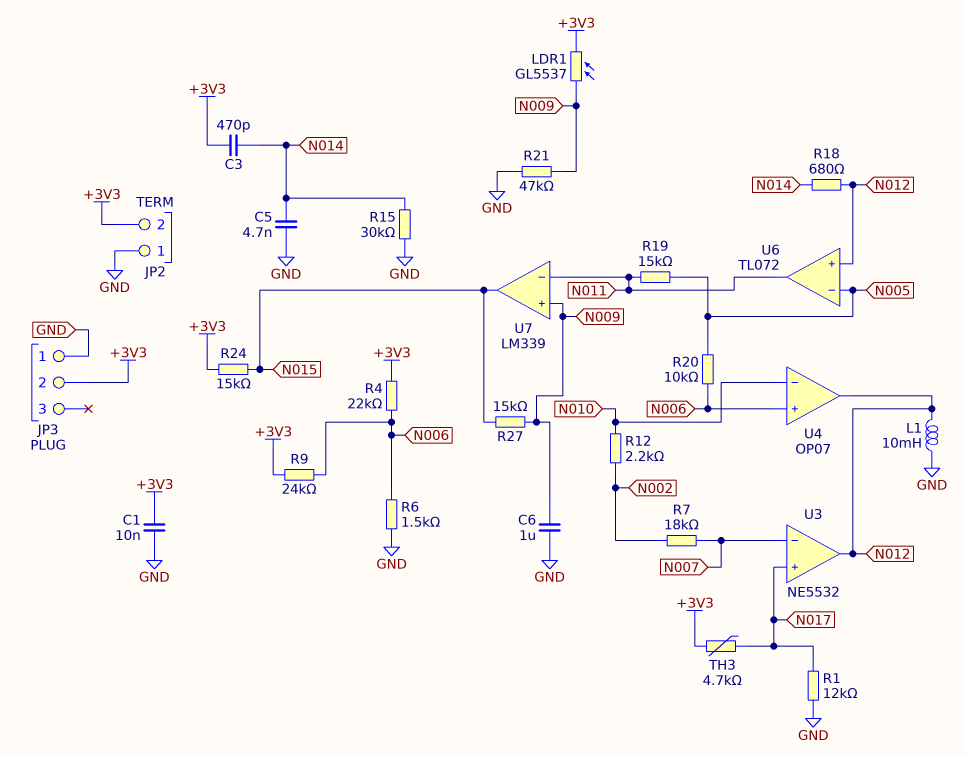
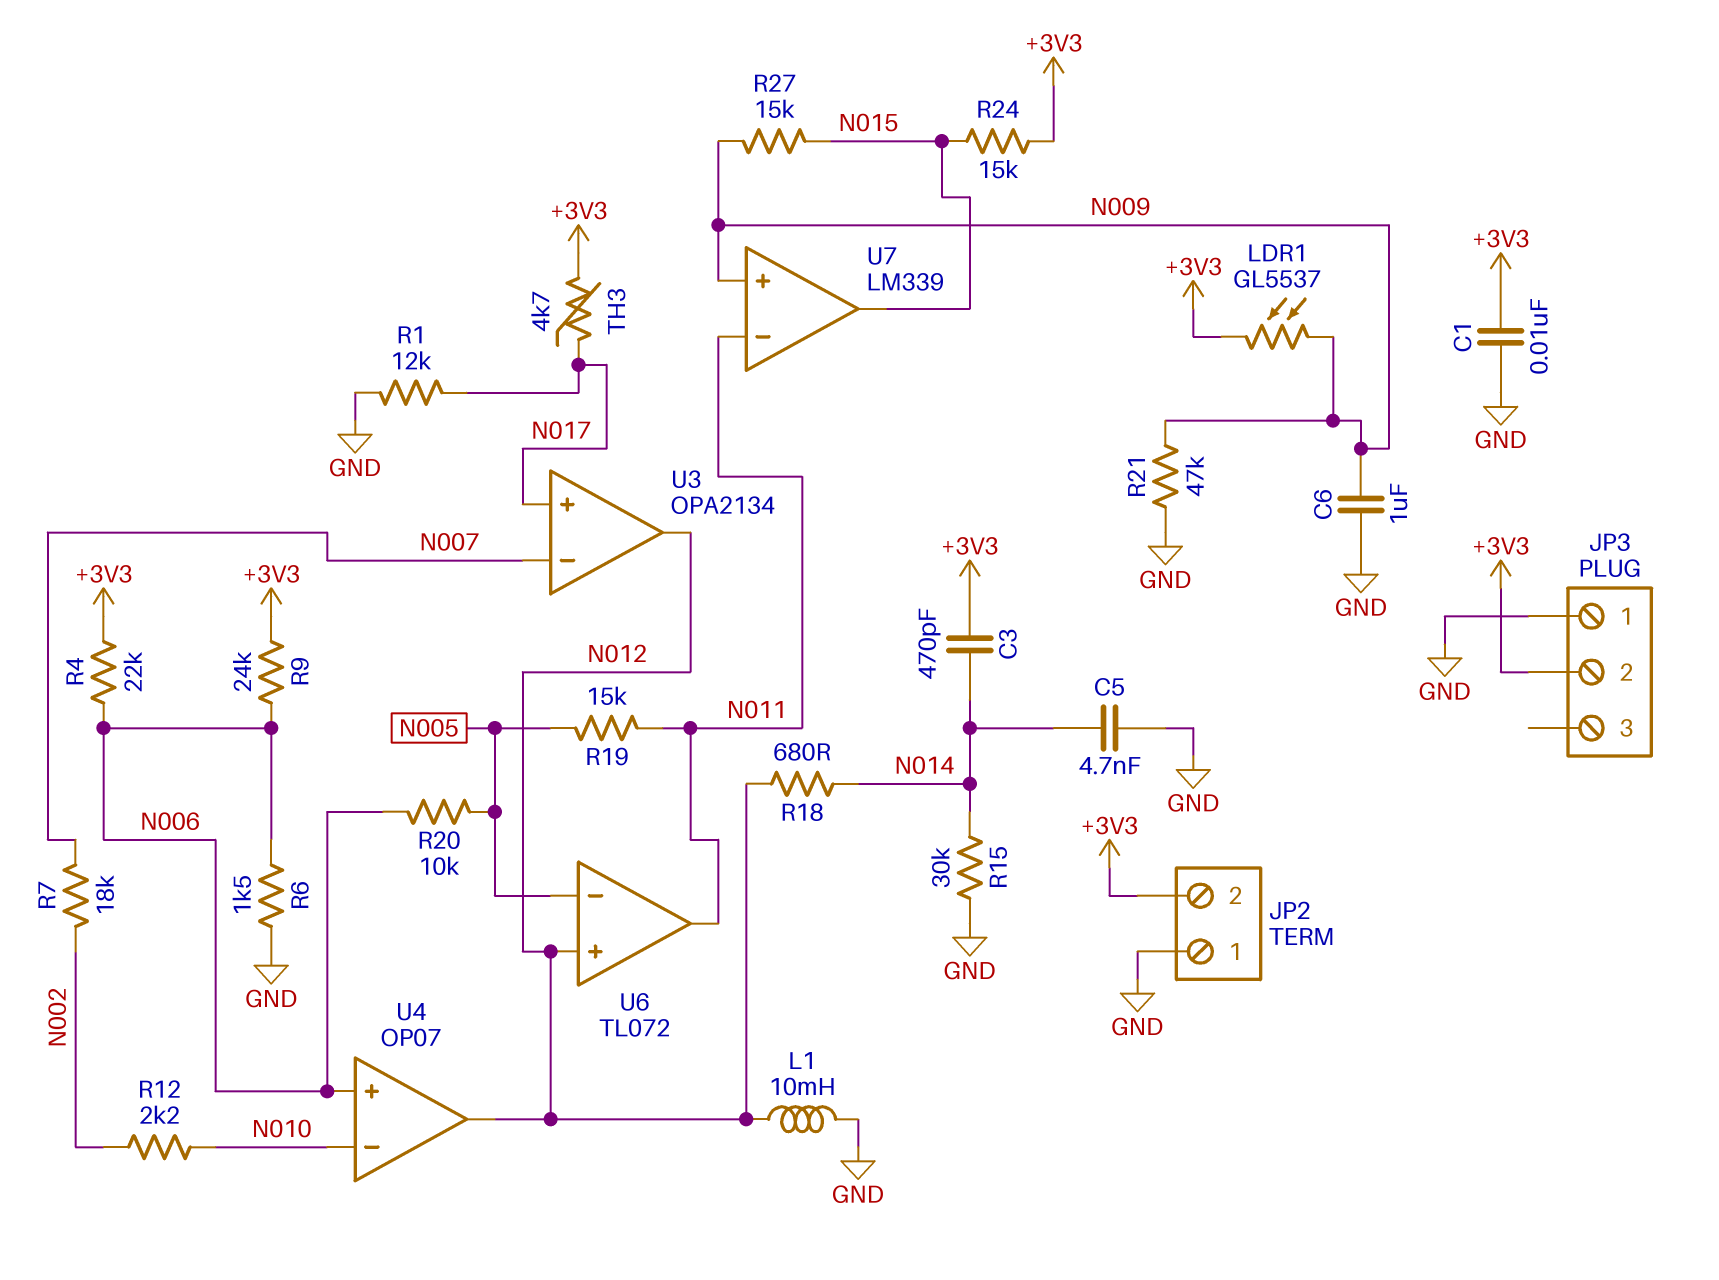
U3: NE5532 -> OPA2134

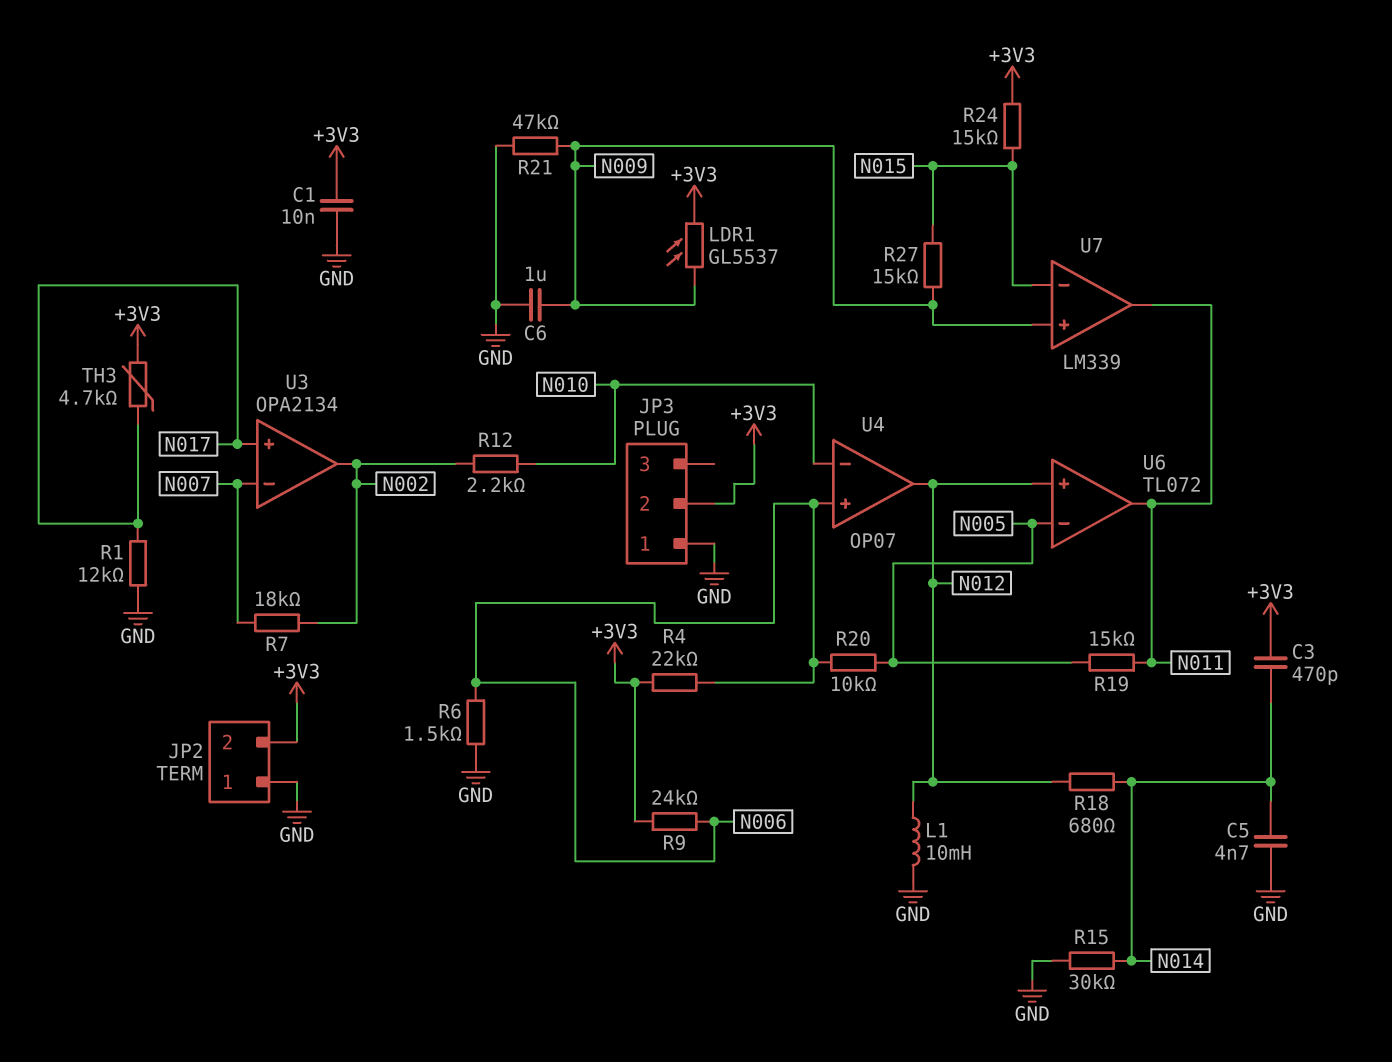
U3 pin out: N012 -> N002
U7 pin in-: N011 -> N015
U7 pin out: N015 -> N011

